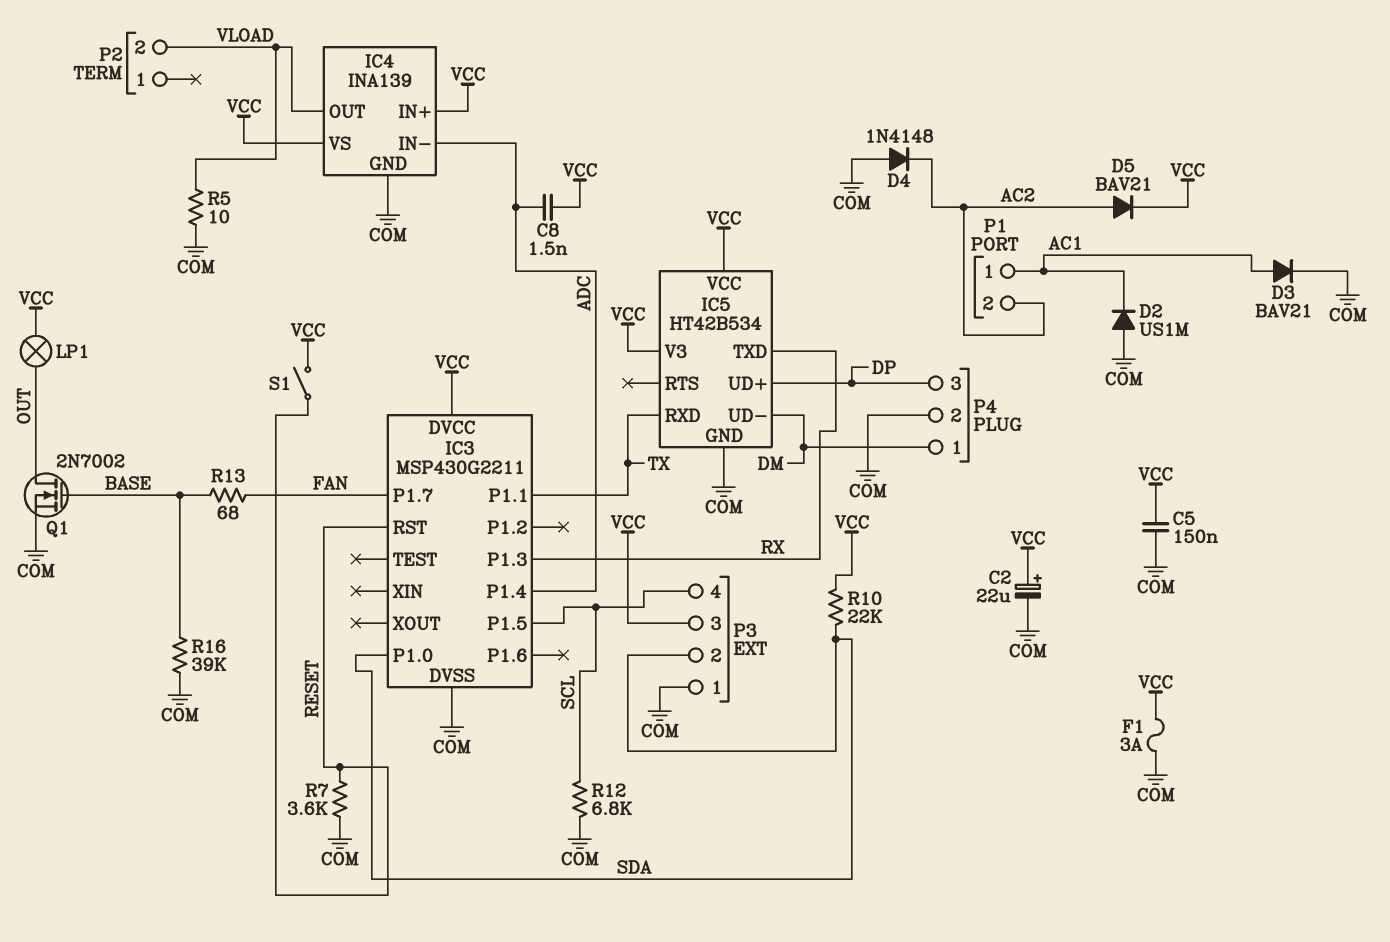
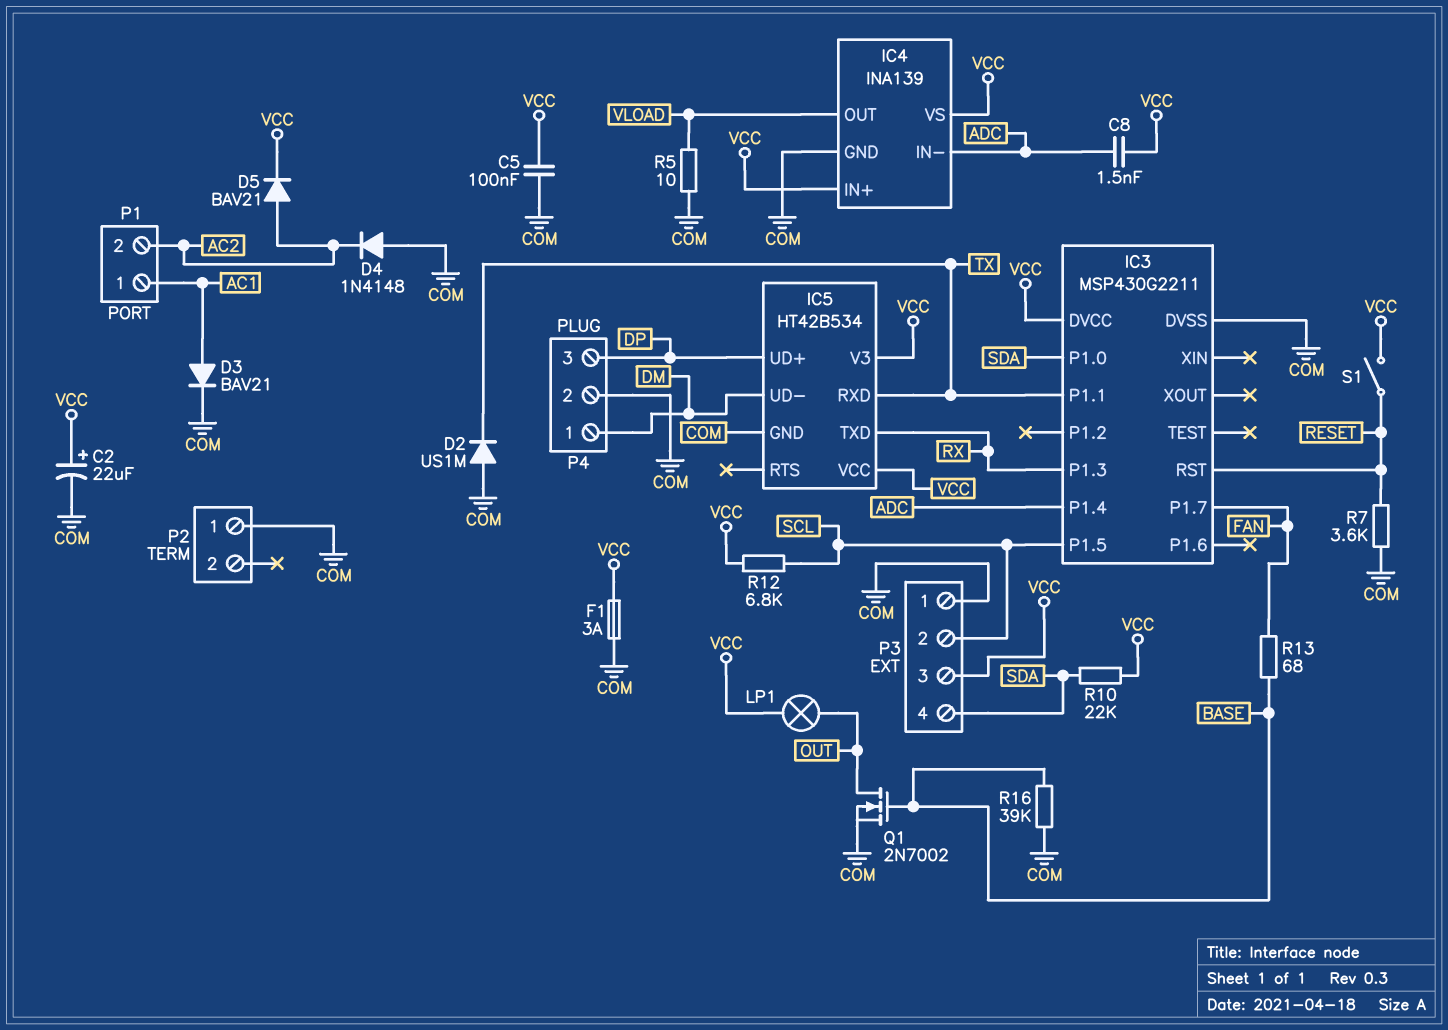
C5: 150nF (COM, VCC) -> 100nF (COM, VCC)
D2: diode US1M (A COM, K AC1) -> diode US1M (A COM, K TX)
P2 pin 1: none -> COM
P2 pin 2: VLOAD -> none
P3 pin 2: SDA -> SCL
P3 pin 4: SCL -> SDA
R12: 6.8k (COM, SCL) -> 6.8k (SCL, VCC)

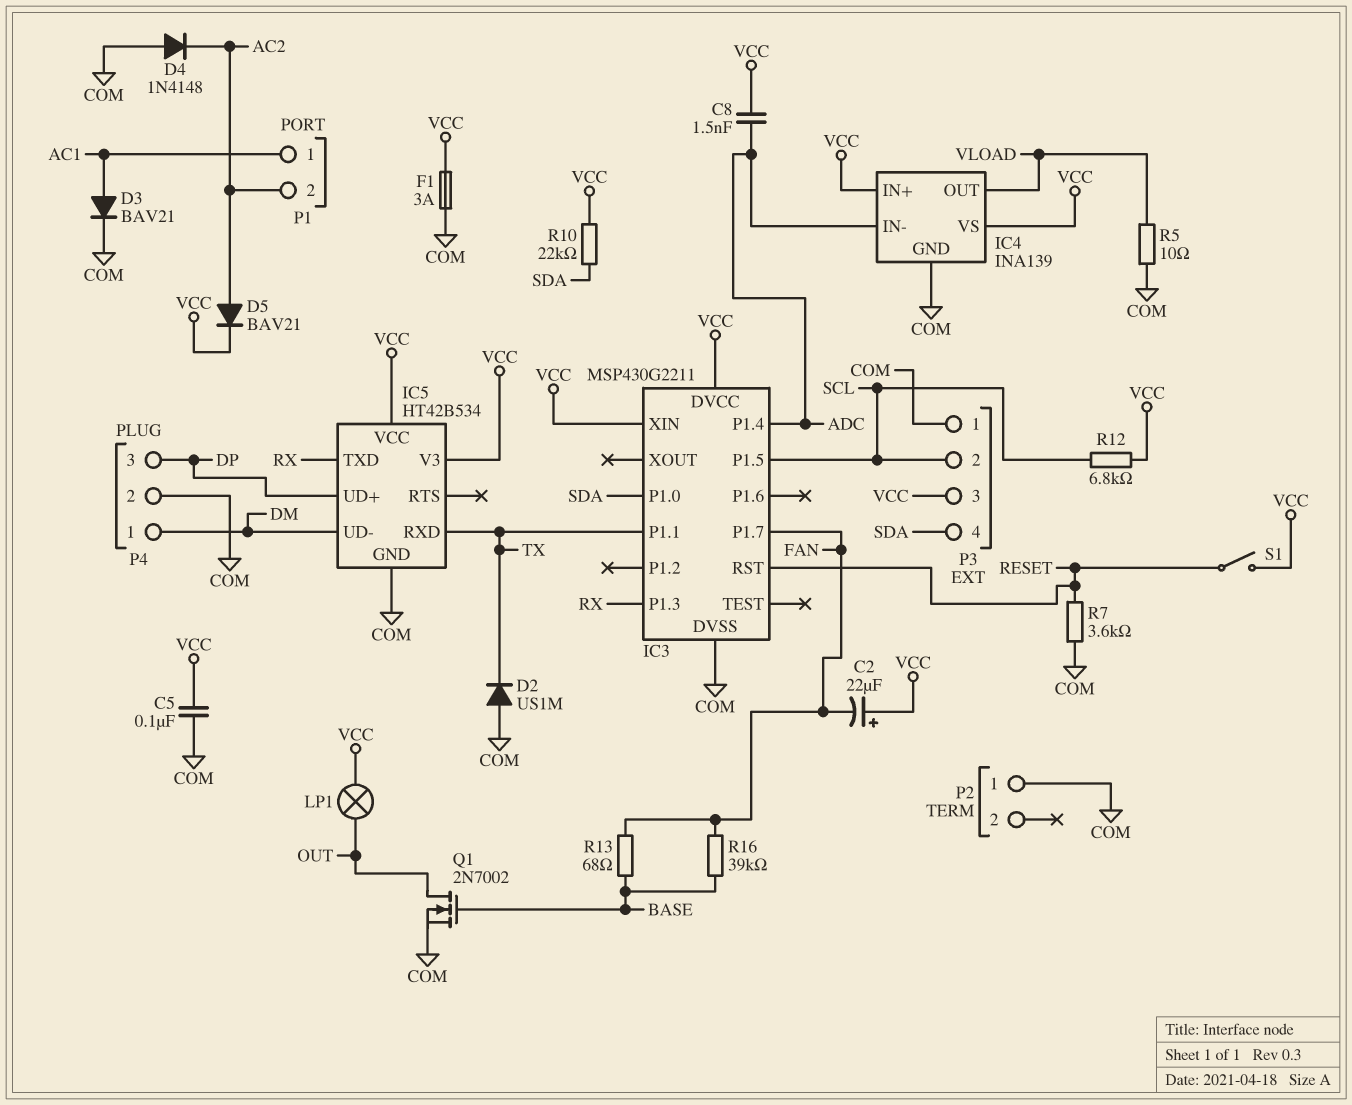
C2: 22uF (plus VCC, minus COM) -> 22uF (plus VCC, minus FAN)
IC3 pin XIN: none -> VCC
R16: 39k (BASE, COM) -> 39k (BASE, FAN)

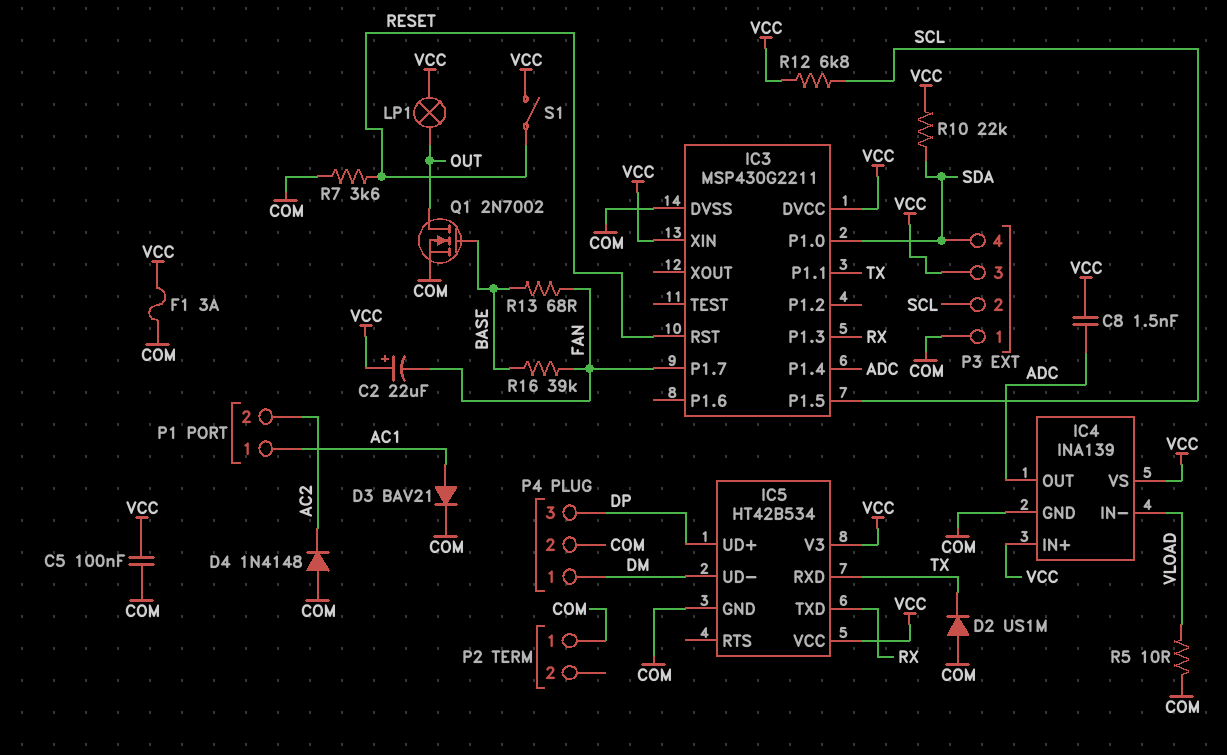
D5: diode BAV21 (A AC2, K VCC) -> none
IC4 pin IN-: ADC -> VLOAD
IC4 pin OUT: VLOAD -> ADC

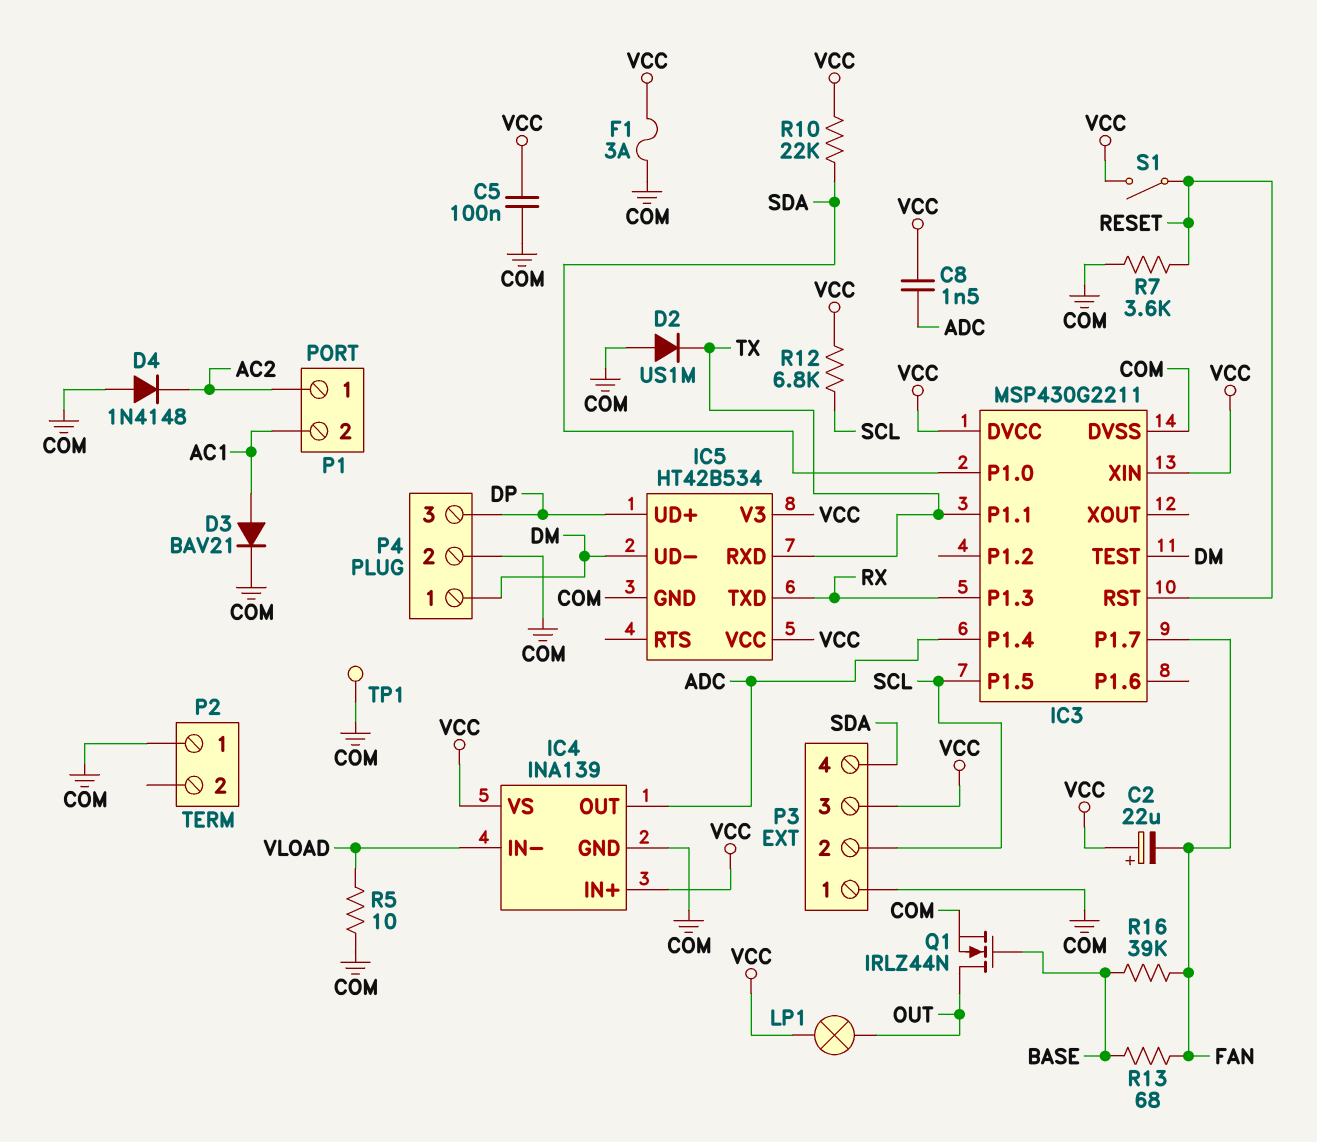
IC3 pin TEST: none -> DM
P1 pin 1: AC1 -> AC2
P1 pin 2: AC2 -> AC1
Q1: NMOS 2N7002 (G BASE, D OUT, S COM) -> NMOS IRLZ44N (G BASE, D OUT, S COM)
TP1: none -> test point (COM)

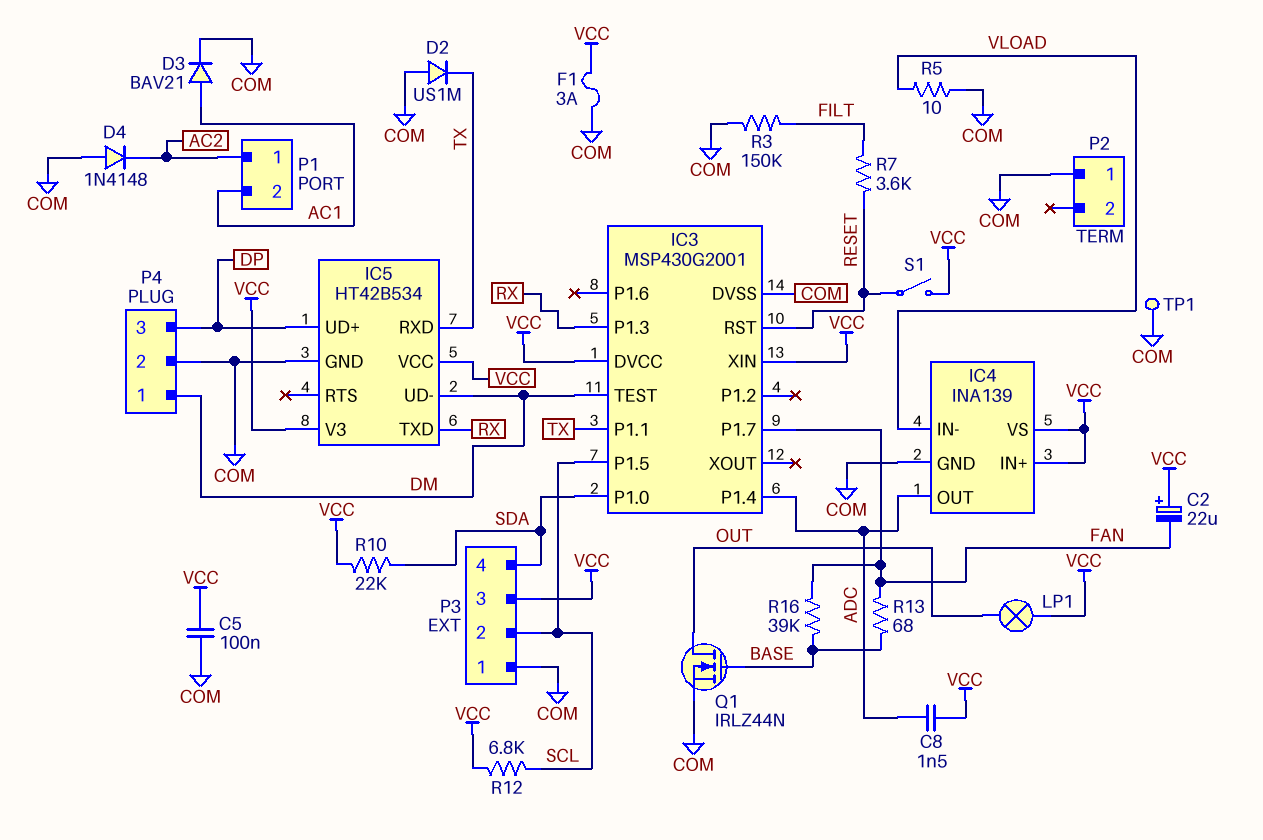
IC3: MSP430G2211 -> MSP430G2001
R3: none -> 150k (COM, FILT)
R7: 3.6k (COM, RESET) -> 3.6k (FILT, RESET)

